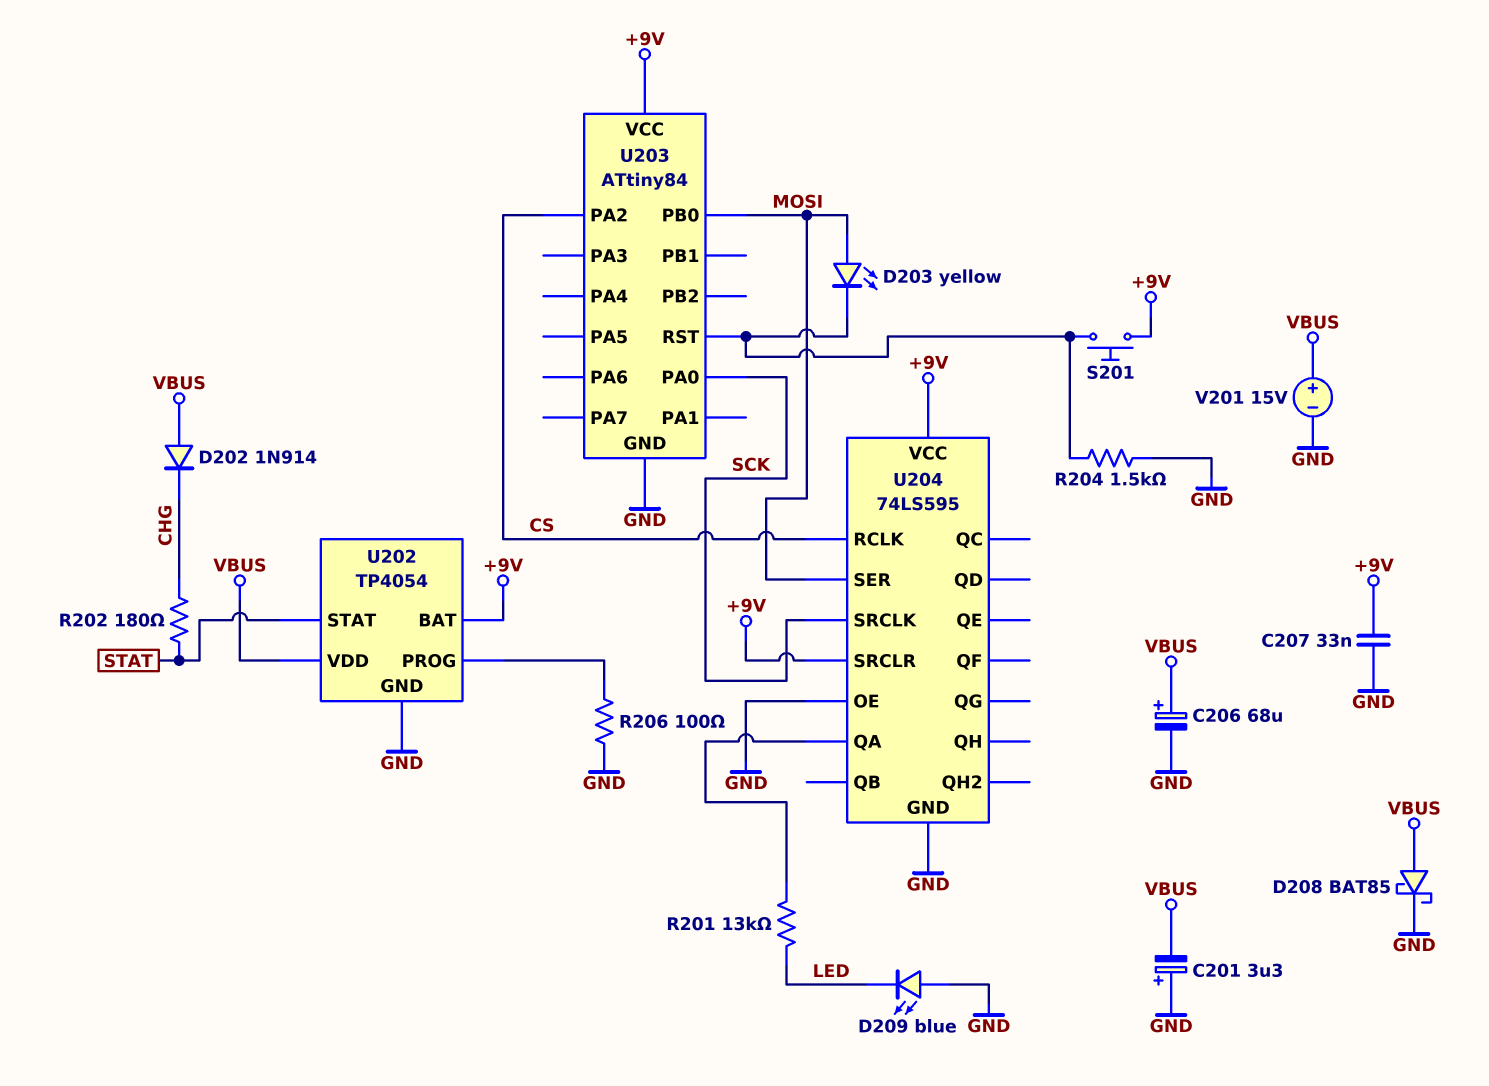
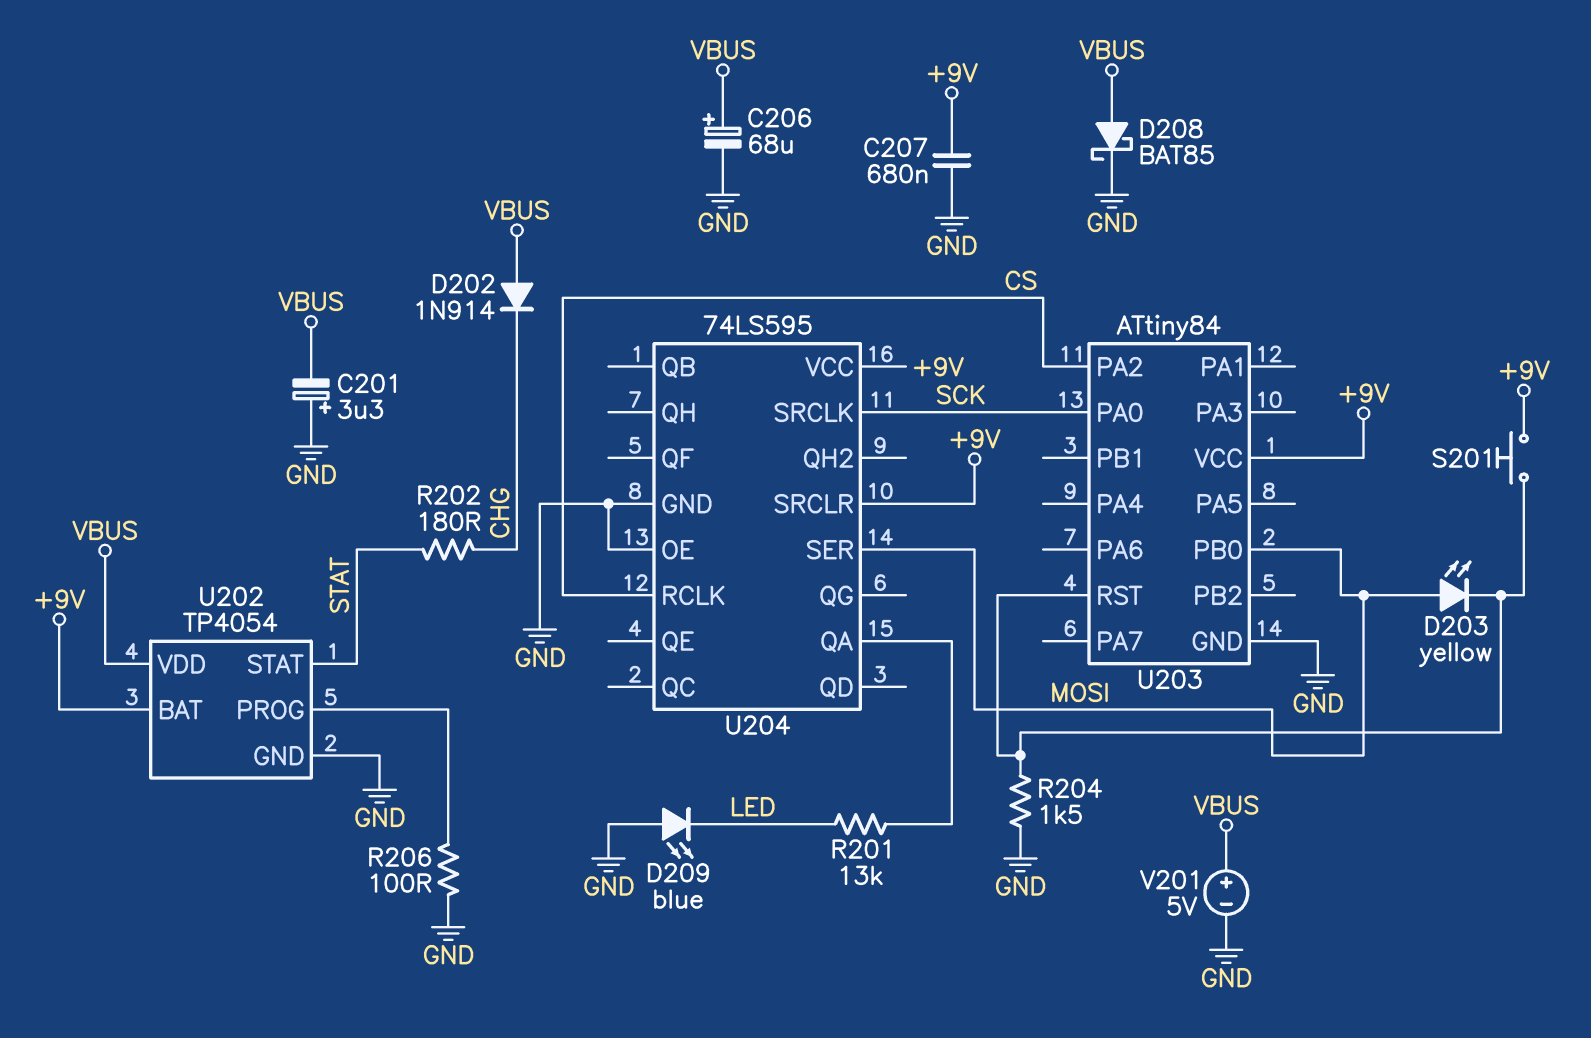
C207: 33nF (+9V, GND) -> 680nF (+9V, GND)
V201: 15V (plus VBUS, minus GND) -> 5V (plus VBUS, minus GND)

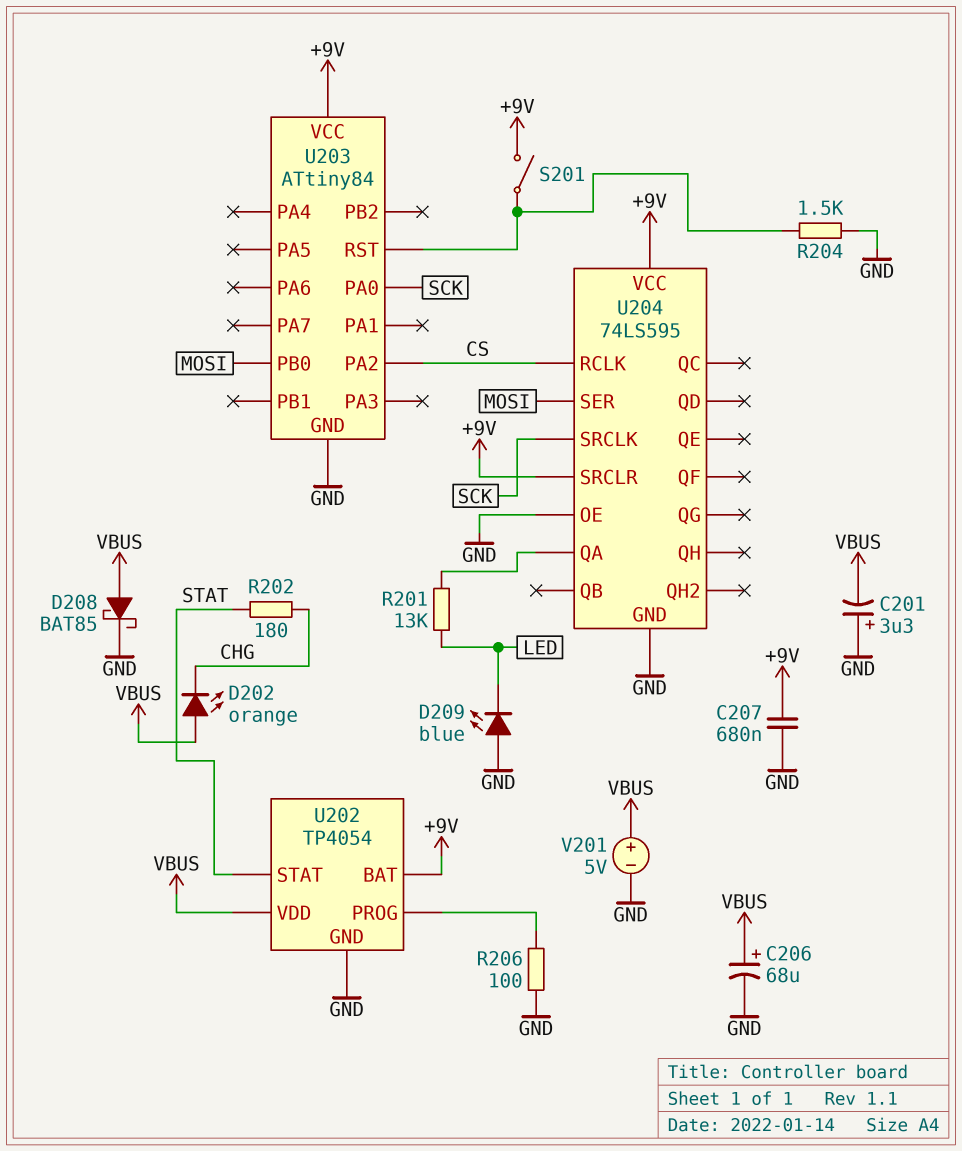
D202: diode 1N914 (A VBUS, K CHG) -> LED orange (A VBUS, K CHG)
D203: LED yellow (A MOSI, K U203/RST) -> none
S201: button (+9V, U203/RST) -> switch (+9V, U203/RST)

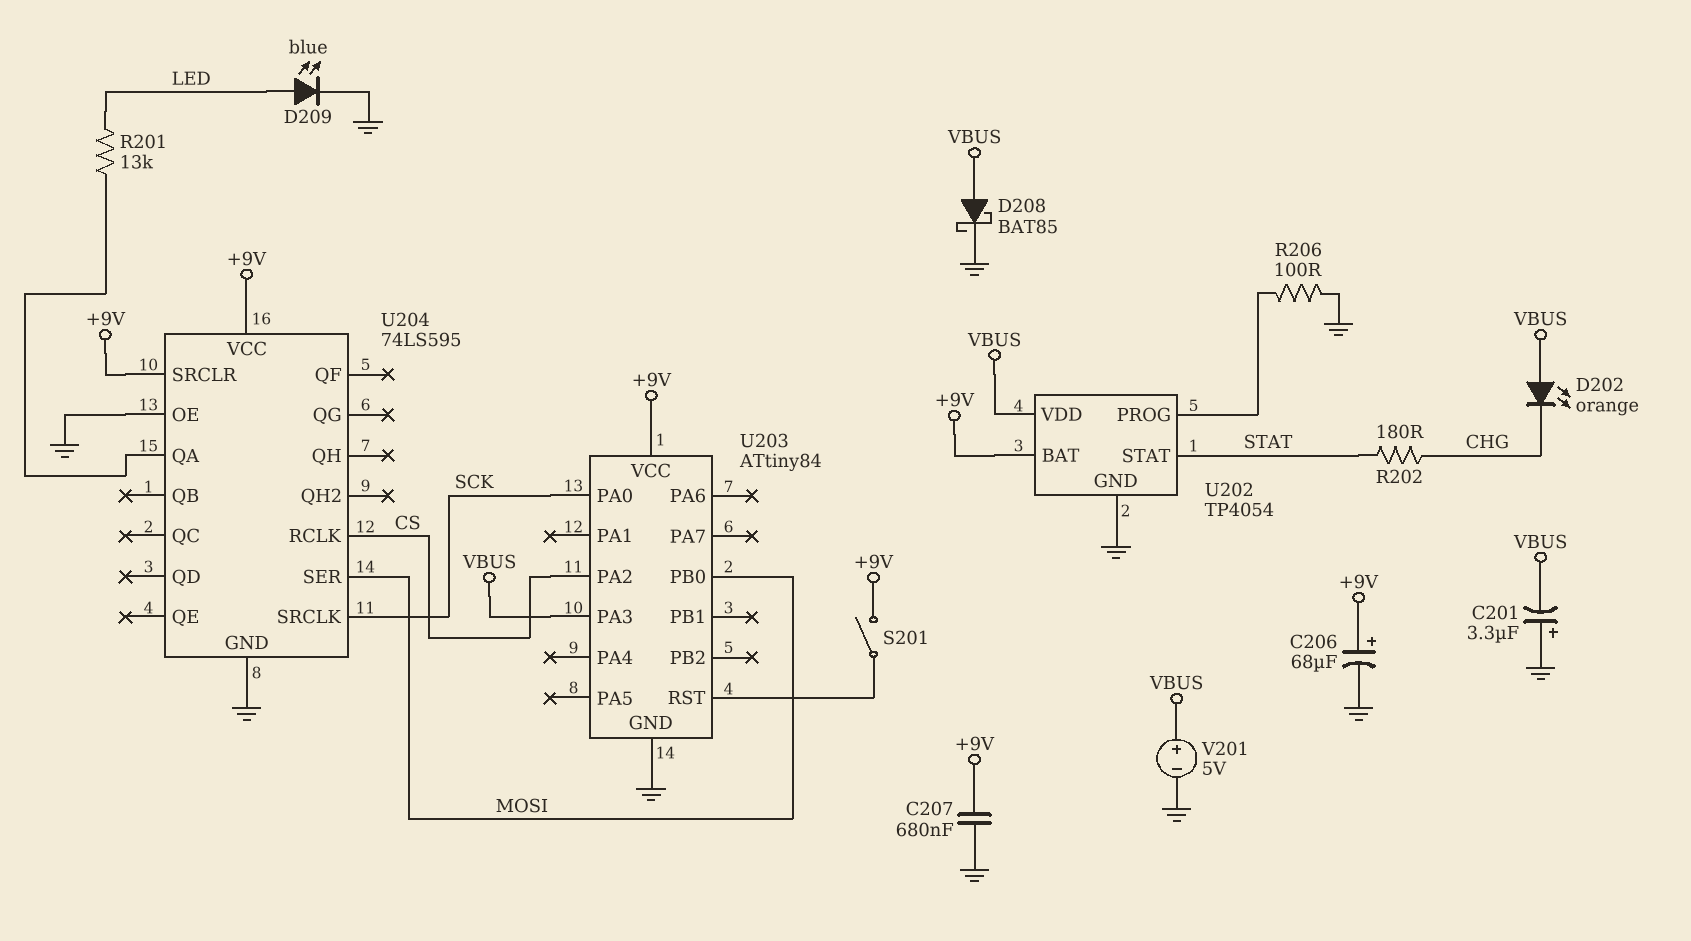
C206: 68uF (plus VBUS, minus GND) -> 68uF (plus +9V, minus GND)
D209: LED blue (A GND, K LED) -> LED blue (A LED, K GND)
R204: 1.5k (GND, U203/RST) -> none
U203 pin PA3: none -> VBUS

